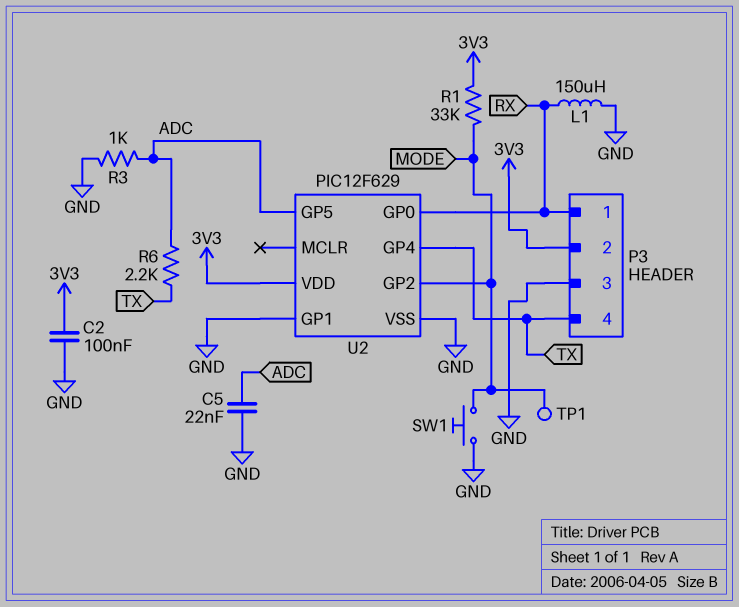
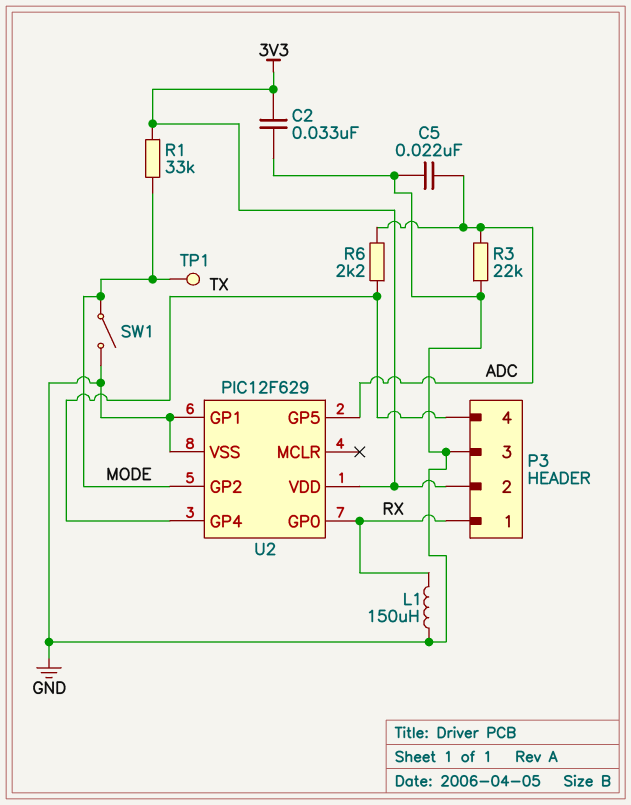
C2: 100nF (3V3, GND) -> 33nF (3V3, GND)
R3: 1k (ADC, GND) -> 22k (ADC, GND)
SW1: button (GND, MODE) -> switch (GND, MODE)

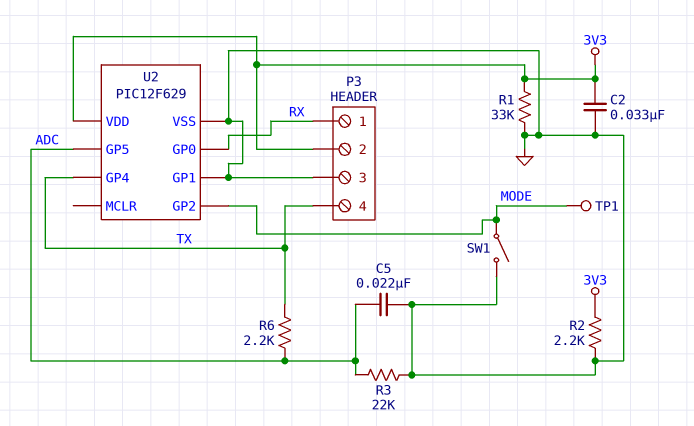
L1: 150uH (GND, RX) -> none
R1: 33k (3V3, MODE) -> 33k (3V3, GND)
R2: none -> 2.2k (3V3, GND)

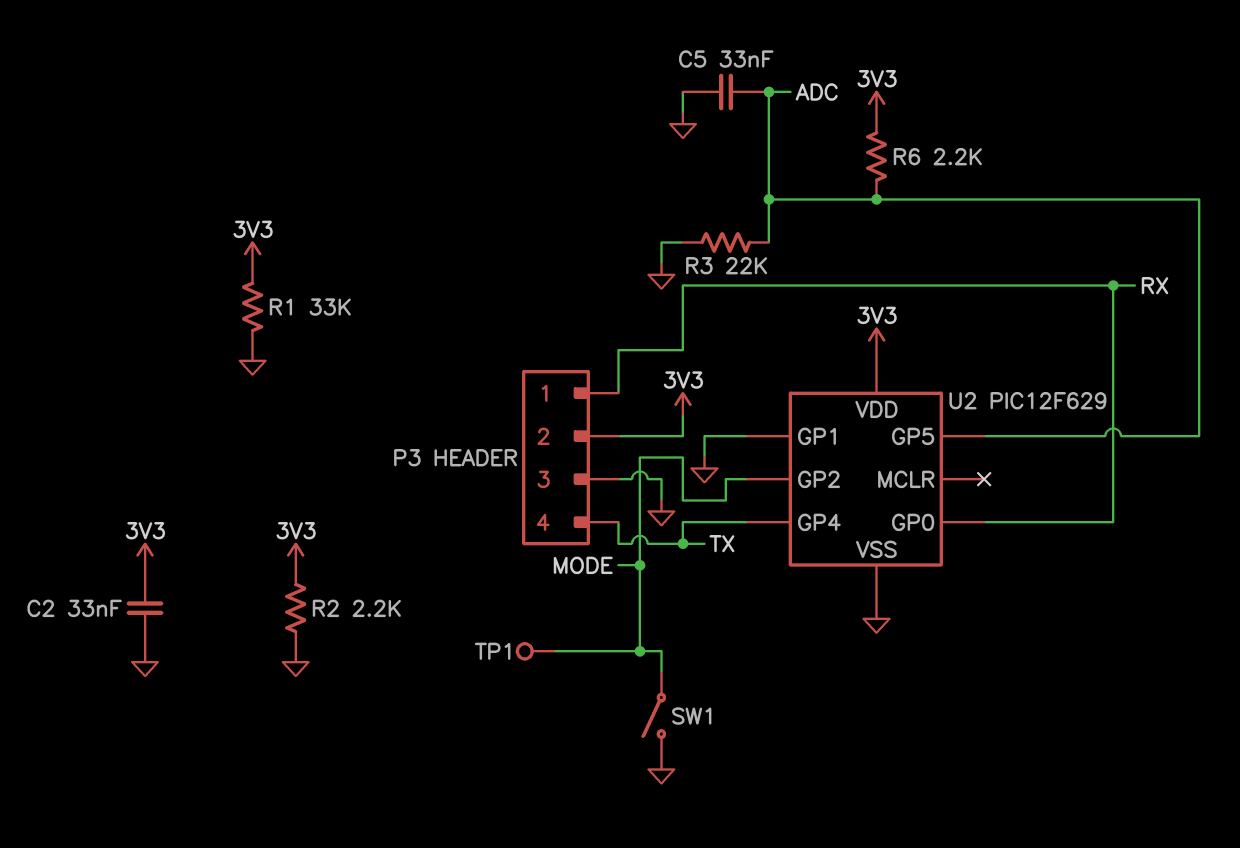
C5: 22nF (ADC, GND) -> 33nF (ADC, GND)
R6: 2.2k (ADC, TX) -> 2.2k (3V3, ADC)

